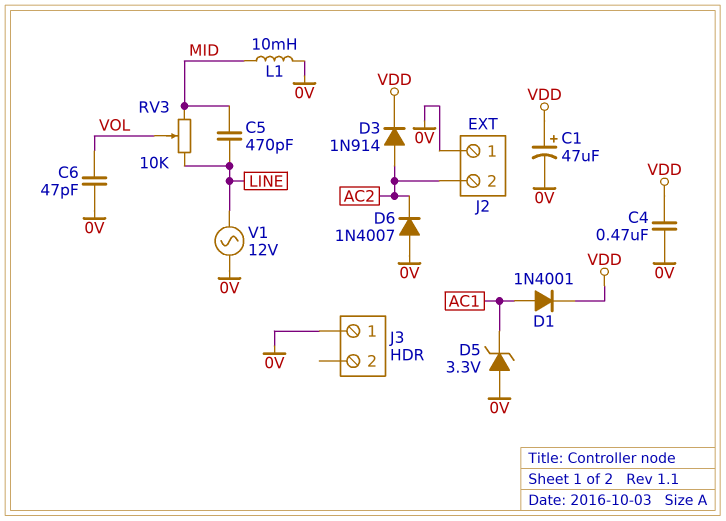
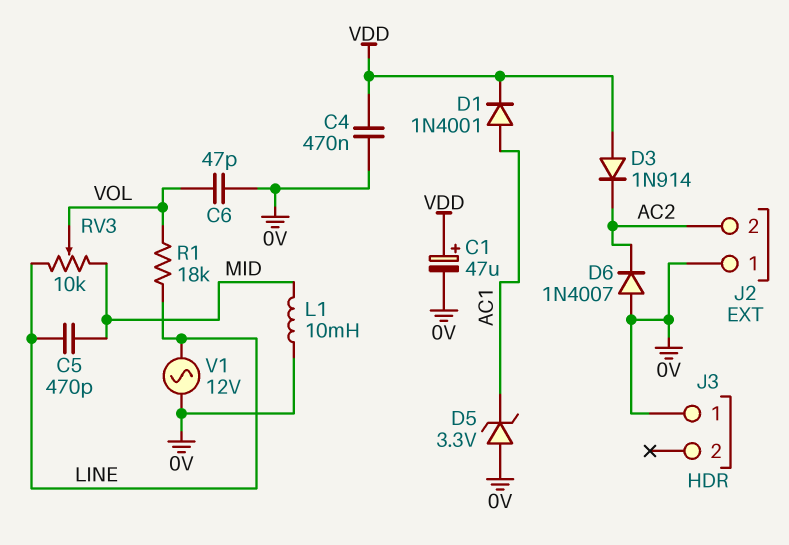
D3: diode 1N914 (A AC2, K VDD) -> diode 1N914 (A VDD, K AC2)
R1: none -> 18k (LINE, VOL)

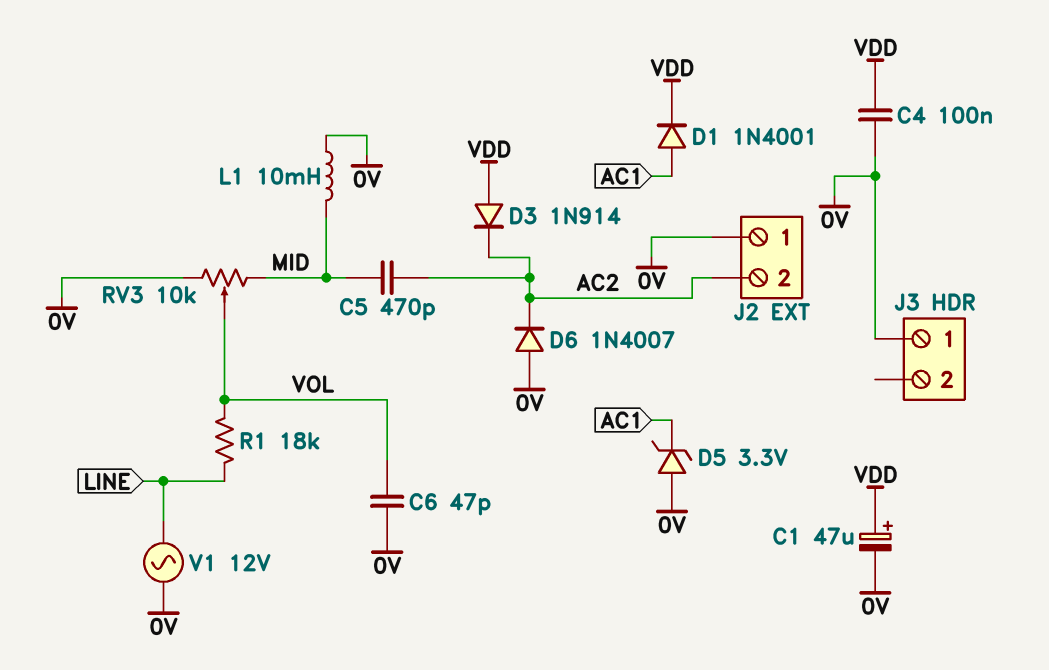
C4: 470nF (0V, VDD) -> 100nF (0V, VDD)
C5: 470pF (LINE, MID) -> 470pF (AC2, MID)
RV3: 10k (LINE, MID, wiper VOL) -> 10k (0V, MID, wiper VOL)

